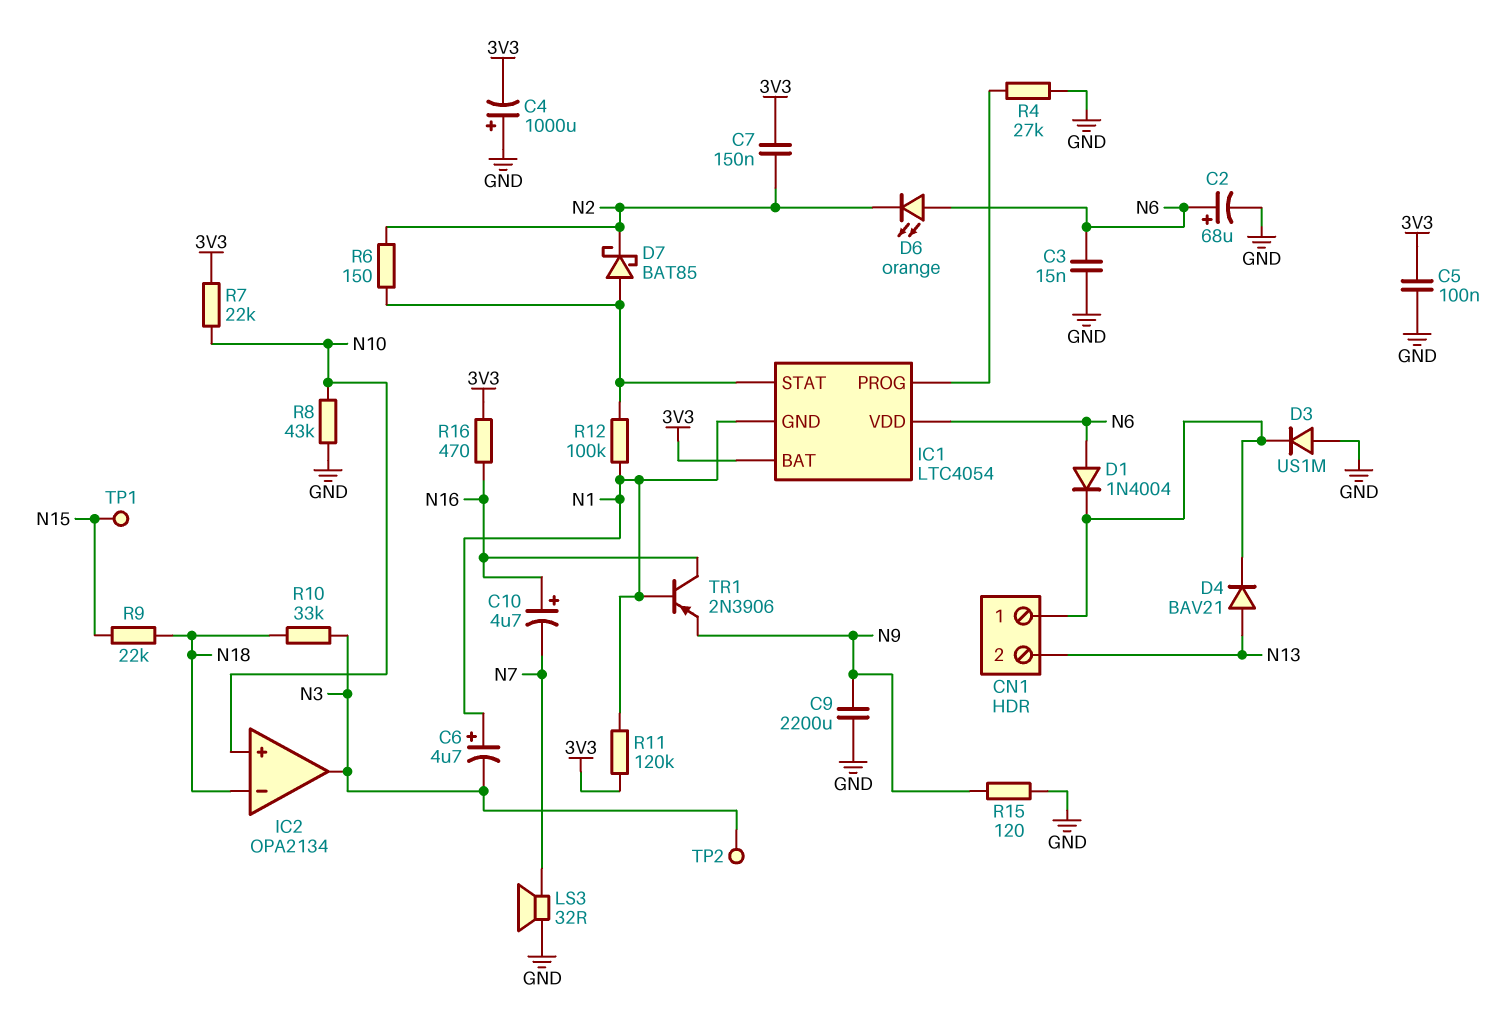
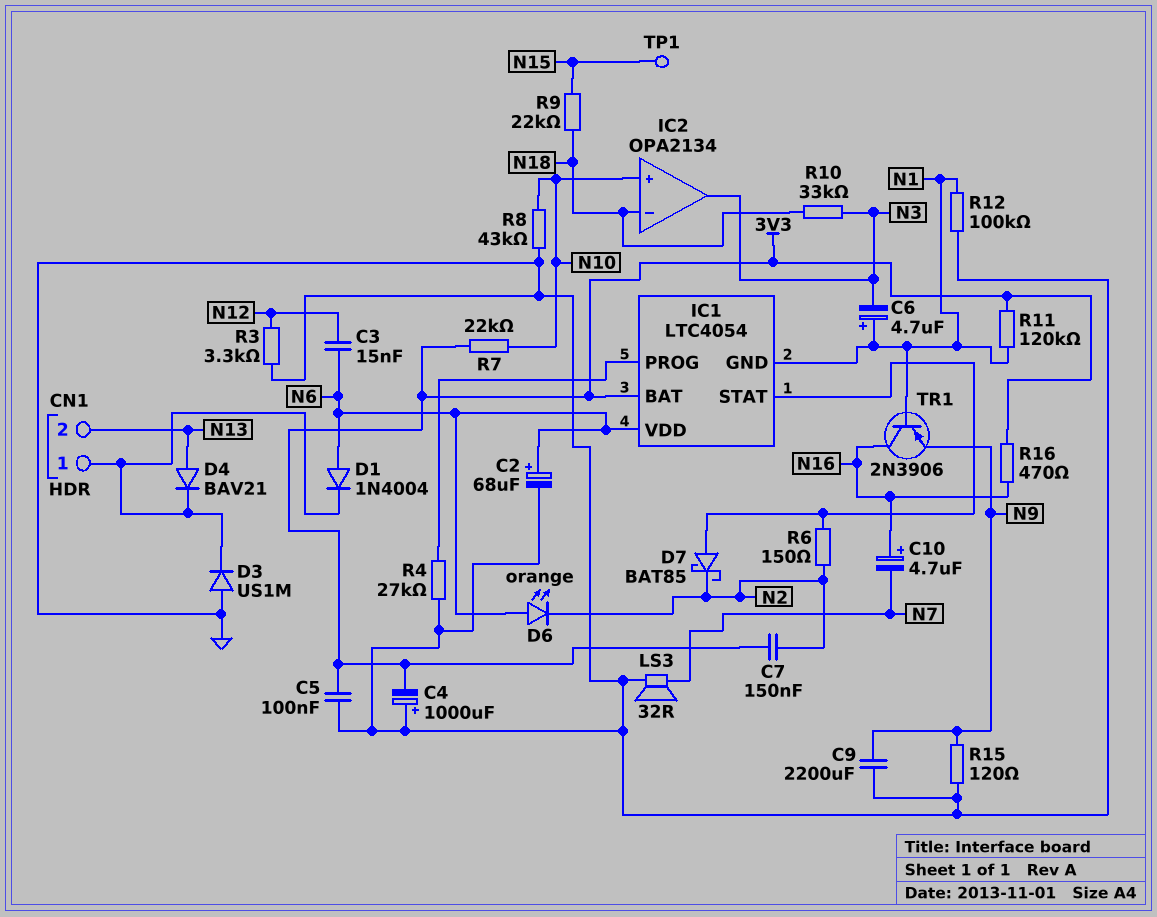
C3: 15nF (GND, N6) -> 15nF (N6, N12)
R3: none -> 3.3k (GND, N12)
R12: 100k (IC1/STAT, N1) -> 100k (GND, N1)
TP2: test point (N3) -> none

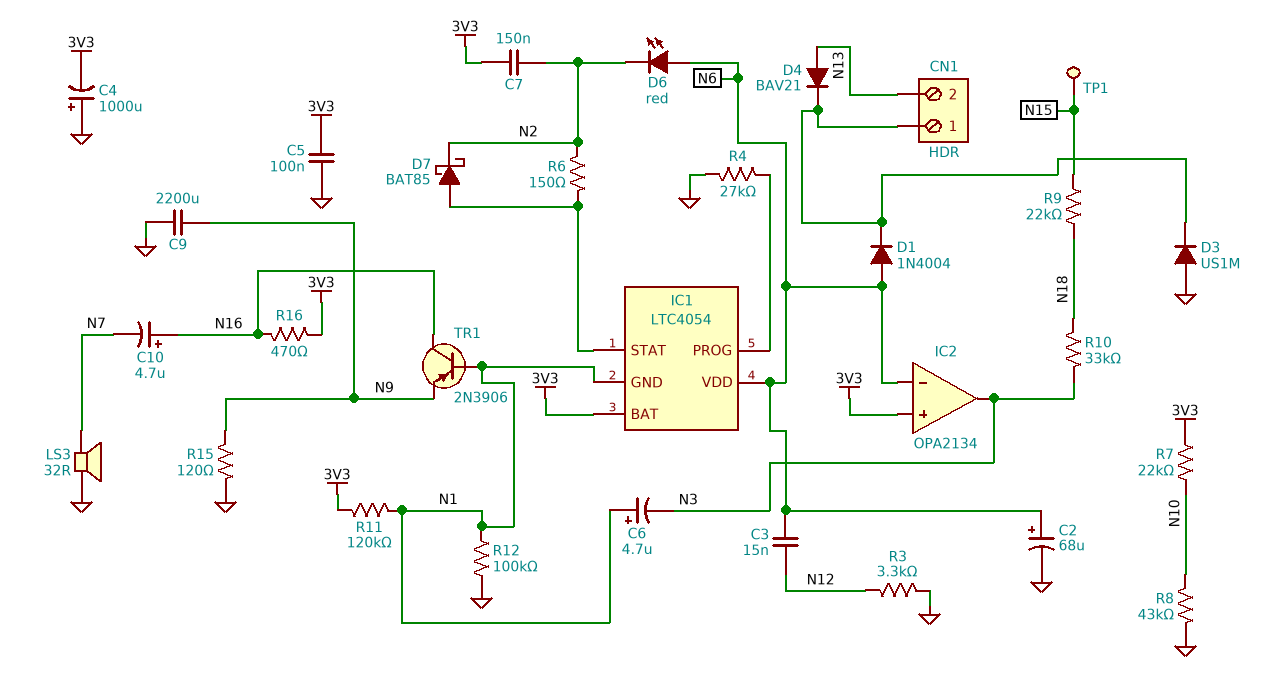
D6: LED orange (A N6, K N2) -> LED red (A N6, K N2)
IC2 pin in+: N10 -> 3V3
IC2 pin in-: N18 -> N6

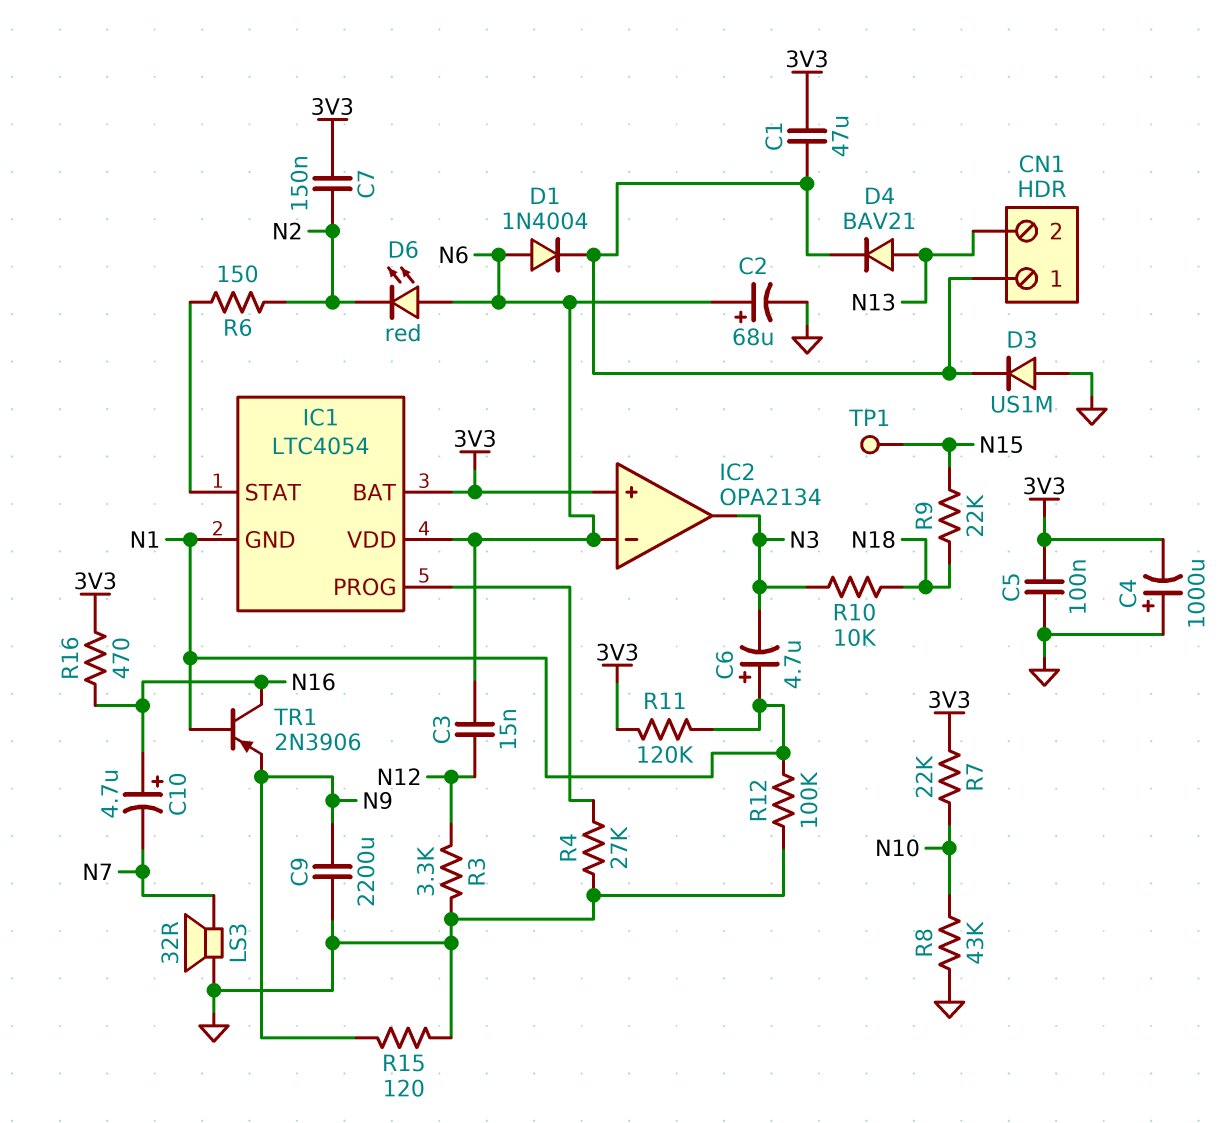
C1: none -> 47uF (3V3, CN1/1)
D7: schottky BAT85 (A IC1/STAT, K N2) -> none
R10: 33k (N3, N18) -> 10k (N3, N18)

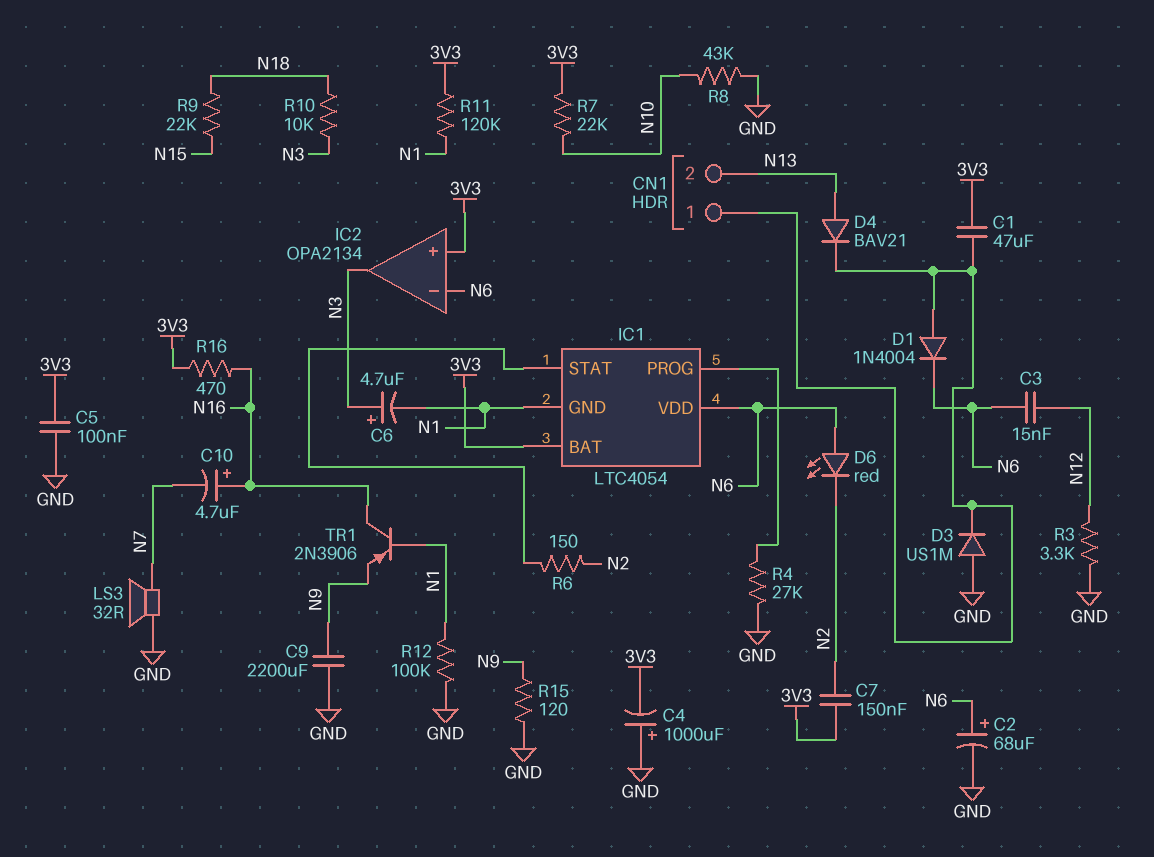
C6: 4.7uF (plus N1, minus N3) -> 4.7uF (plus N3, minus N1)
D1: diode 1N4004 (A N6, K CN1/1) -> diode 1N4004 (A CN1/1, K N6)
TP1: test point (N15) -> none

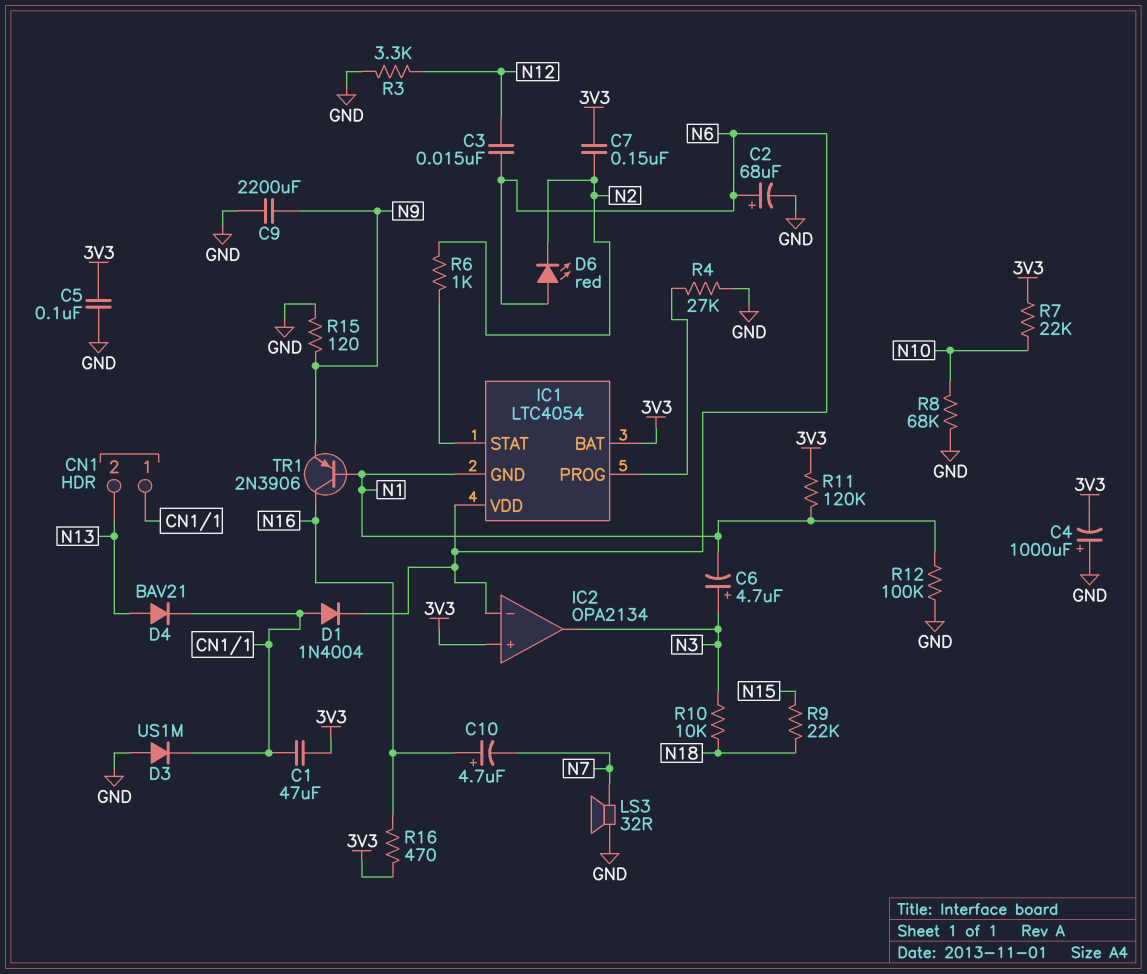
R6: 150 (IC1/STAT, N2) -> 1k (IC1/STAT, N2)
R8: 43k (GND, N10) -> 68k (GND, N10)

